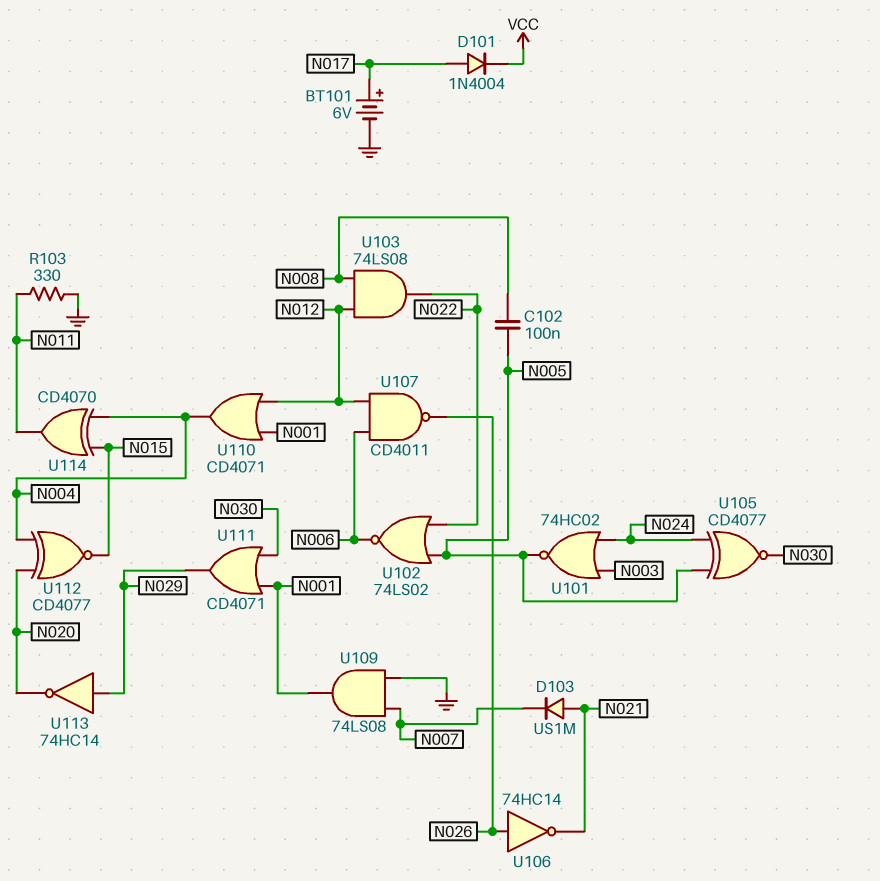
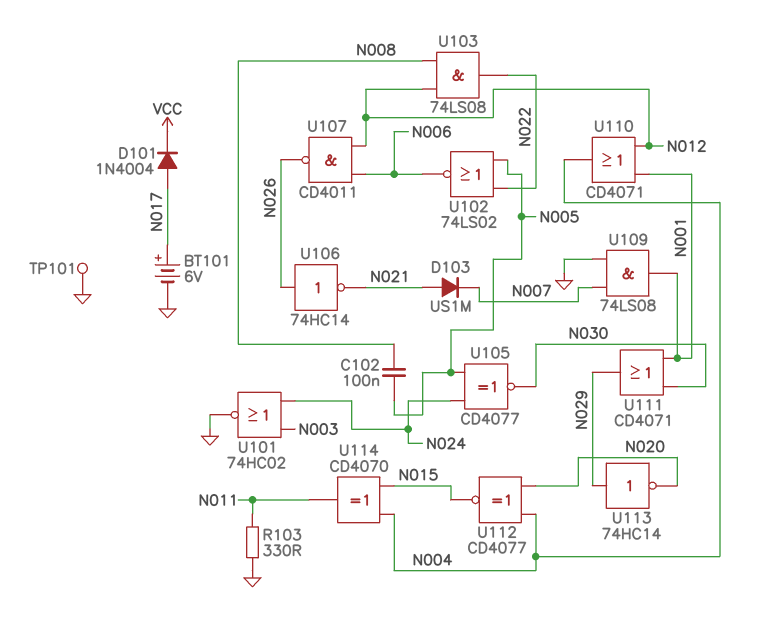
TP101: none -> test point (GND)
U101: NOR 74HC02 (in N003, in N024, out N005) -> NOR 74HC02 (in N003, in N024, out GND)

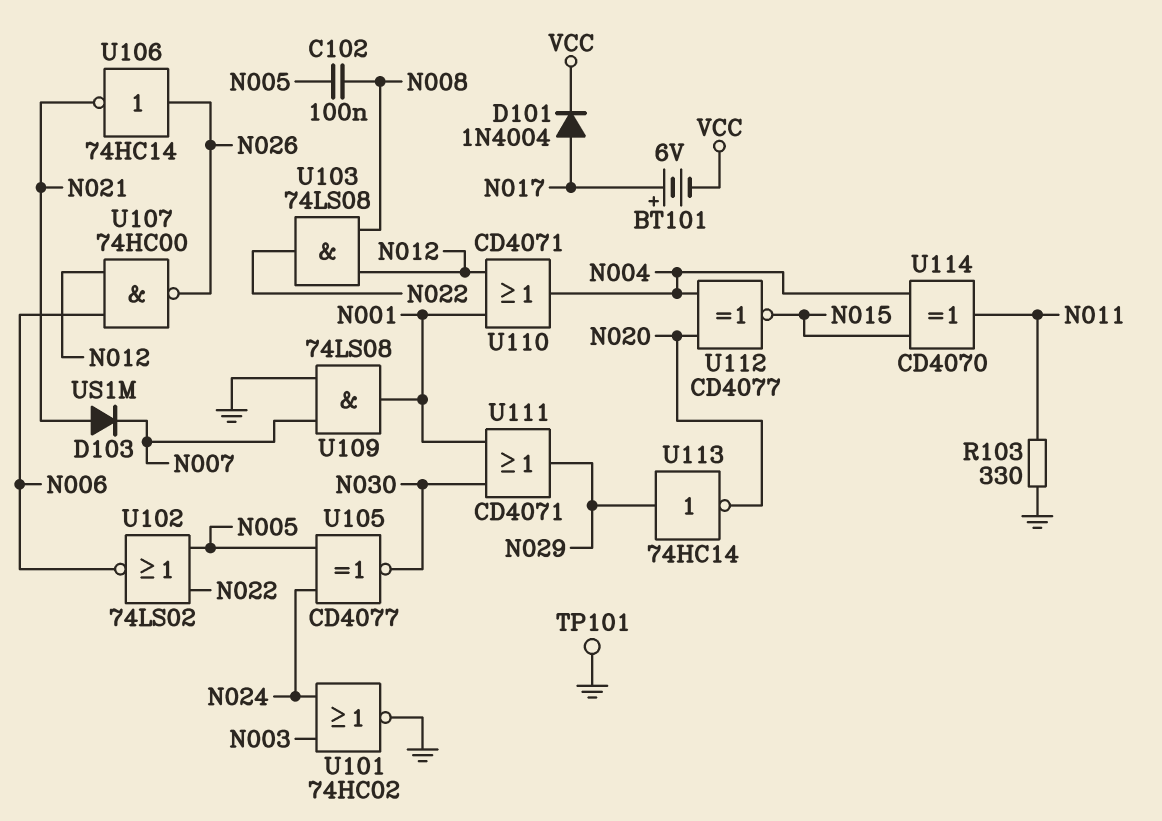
BT101: 6V (plus N017, minus GND) -> 6V (plus N017, minus VCC)
U107: NAND CD4011 (in N006, in N012, out N026) -> NAND 74HC00 (in N006, in N012, out N026)

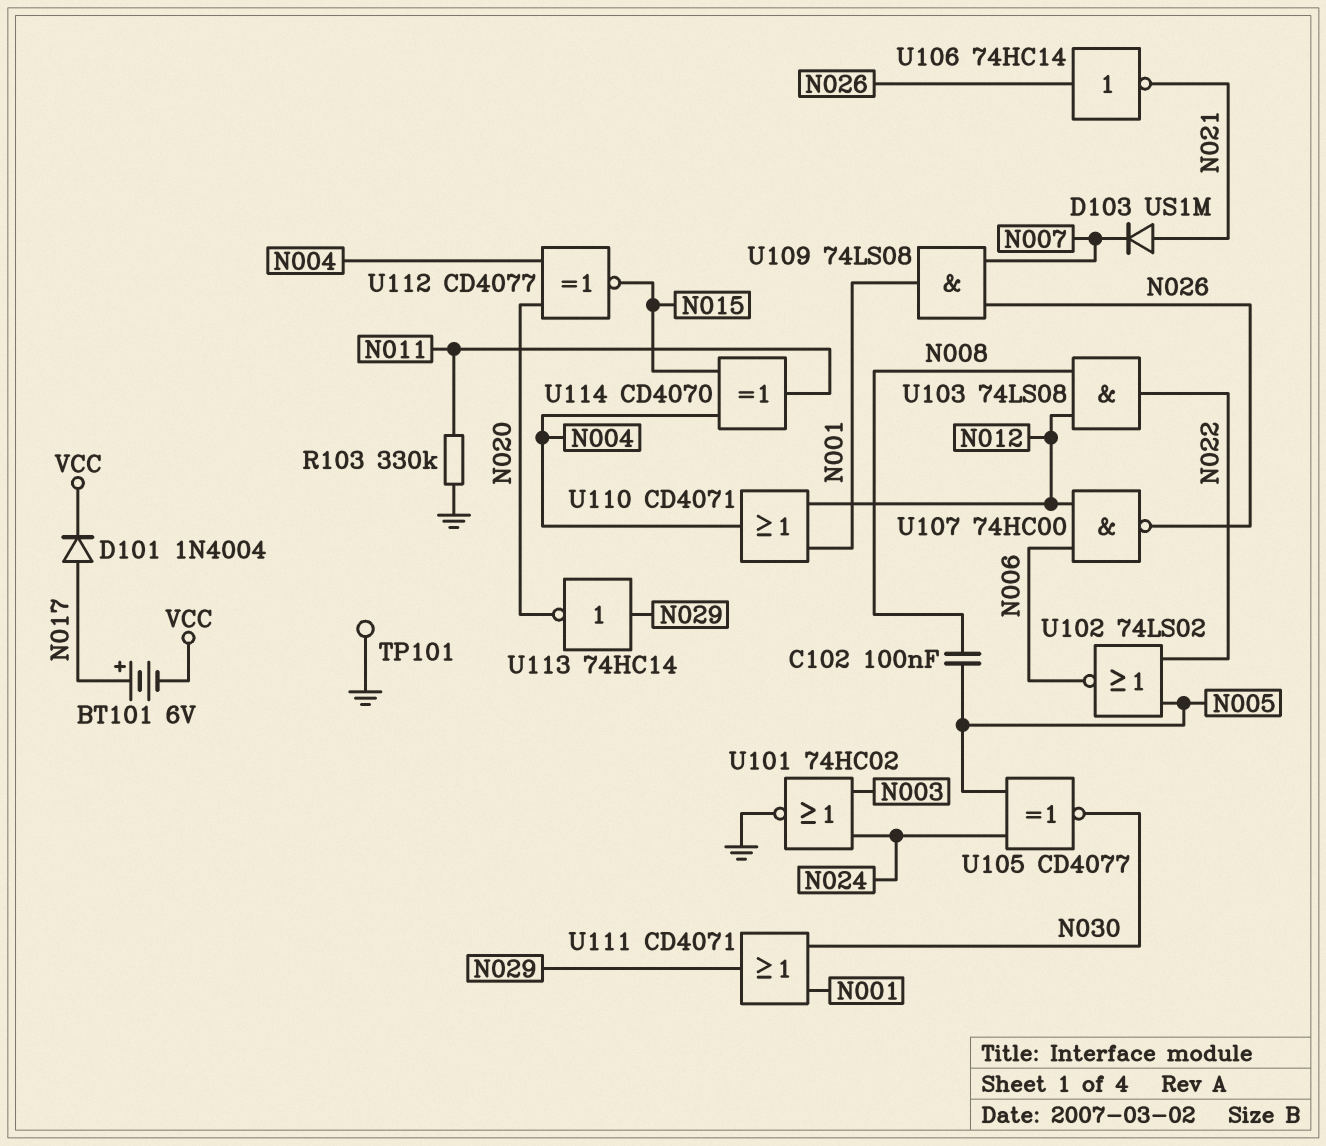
R103: 330 (GND, N011) -> 330k (GND, N011)
U109: AND 74LS08 (in GND, in N007, out N001) -> AND 74LS08 (in N007, in N026, out N001)

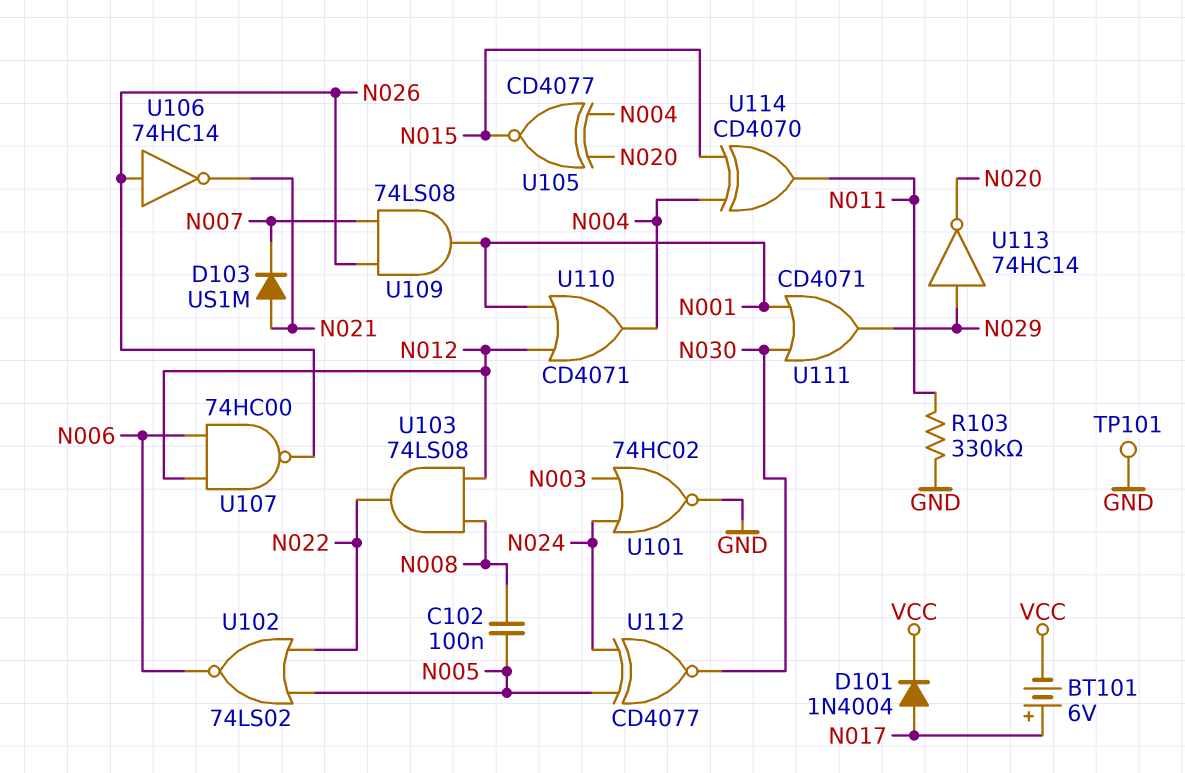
U105: XNOR CD4077 (in N005, in N024, out N030) -> XNOR CD4077 (in N004, in N020, out N015)
U112: XNOR CD4077 (in N004, in N020, out N015) -> XNOR CD4077 (in N005, in N024, out N030)

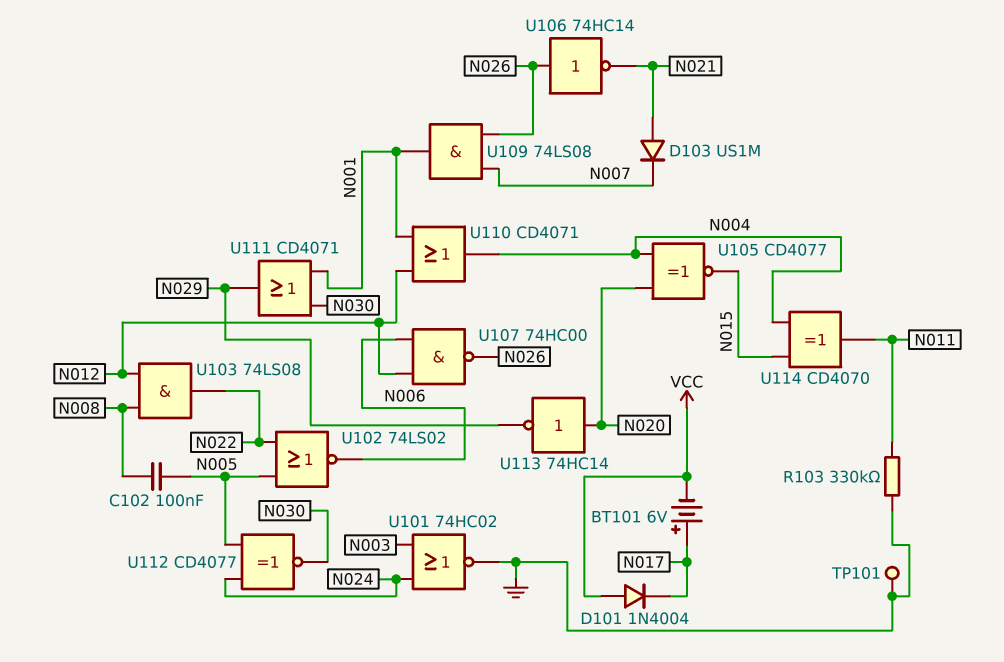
D101: diode 1N4004 (A N017, K VCC) -> diode 1N4004 (A VCC, K N017)
U113: NOT 74HC14 (in N029, out N020) -> NOT 74HC14 (in N020, out N029)

